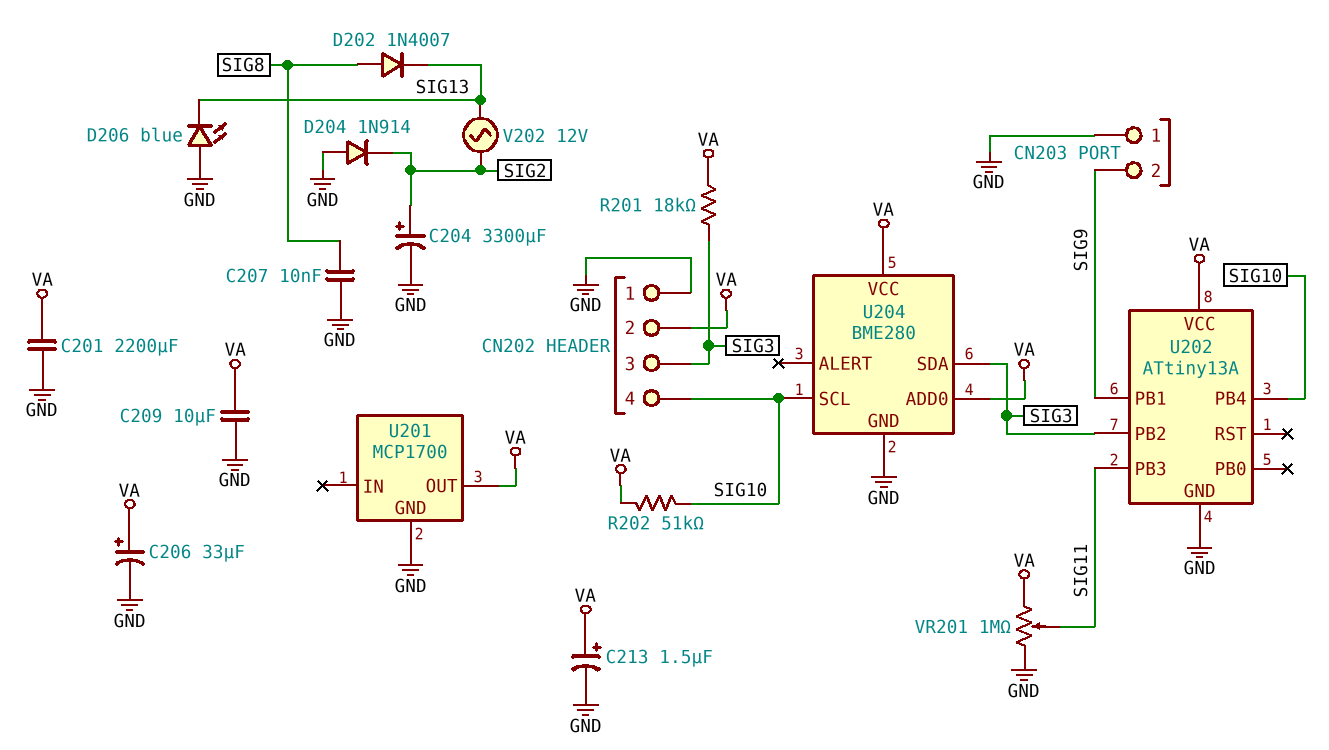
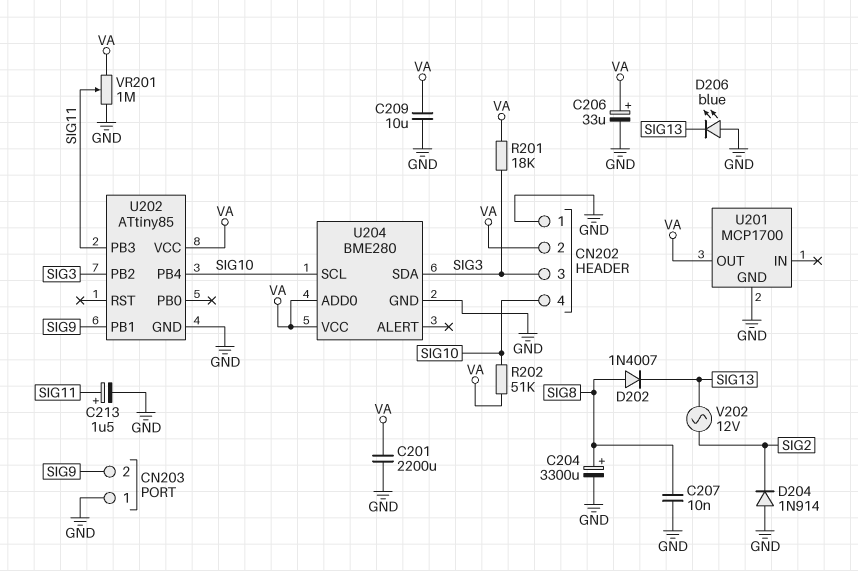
C204: 3300uF (plus SIG2, minus GND) -> 3300uF (plus SIG8, minus GND)
C213: 1.5uF (plus VA, minus GND) -> 1.5uF (plus SIG11, minus GND)
U202: ATtiny13A -> ATtiny85

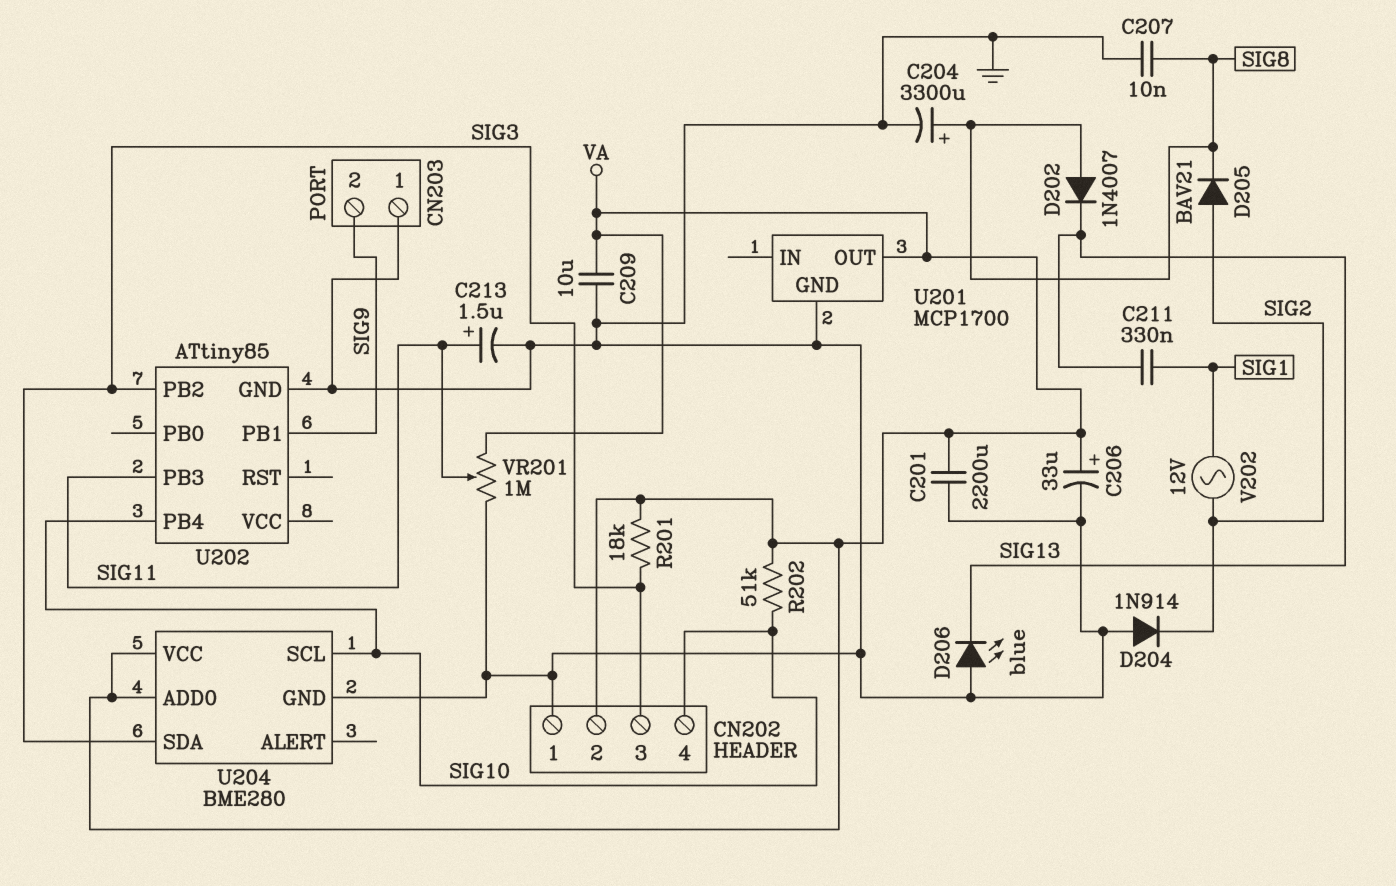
C211: none -> 330nF (SIG1, SIG13)
D205: none -> diode BAV21 (A SIG2, K SIG8)
U202 pin VCC: VA -> none
V202: AC 12V (SIG2, SIG13) -> AC 12V (SIG1, SIG2)

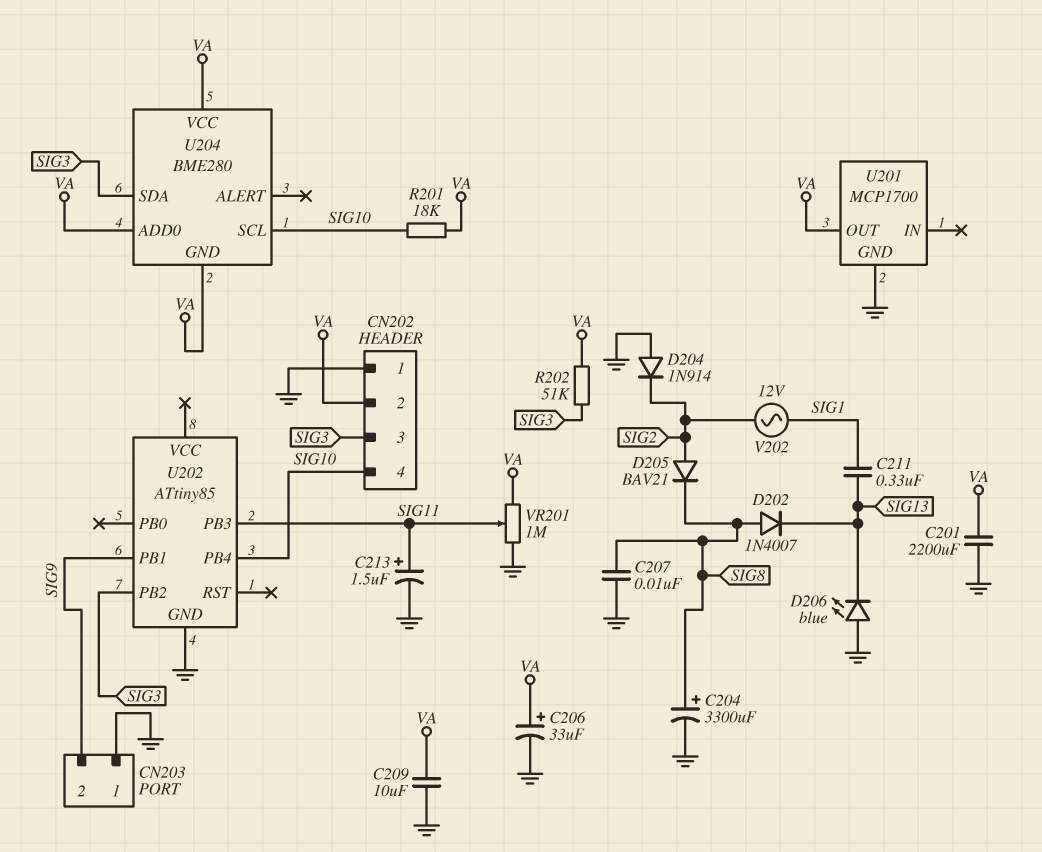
R201: 18k (SIG3, VA) -> 18k (SIG10, VA)
R202: 51k (SIG10, VA) -> 51k (SIG3, VA)
U204 pin GND: GND -> VA

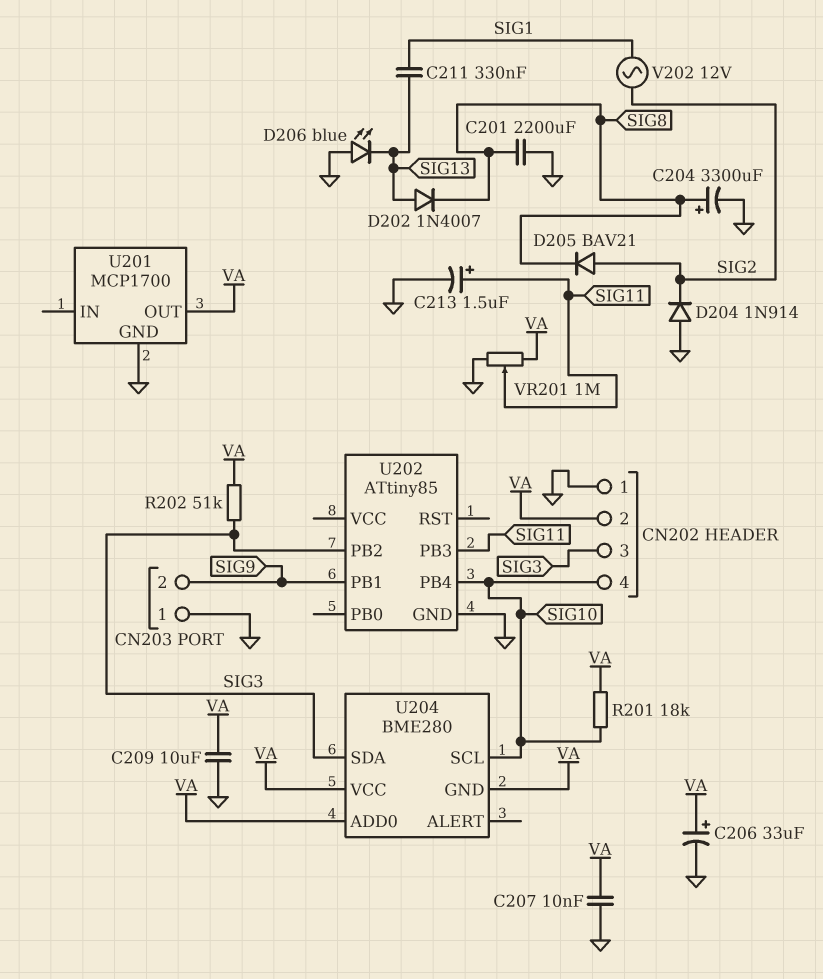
C201: 2200uF (GND, VA) -> 2200uF (GND, SIG8)
C207: 10nF (GND, SIG8) -> 10nF (GND, VA)
D202: diode 1N4007 (A SIG8, K SIG13) -> diode 1N4007 (A SIG13, K SIG8)

